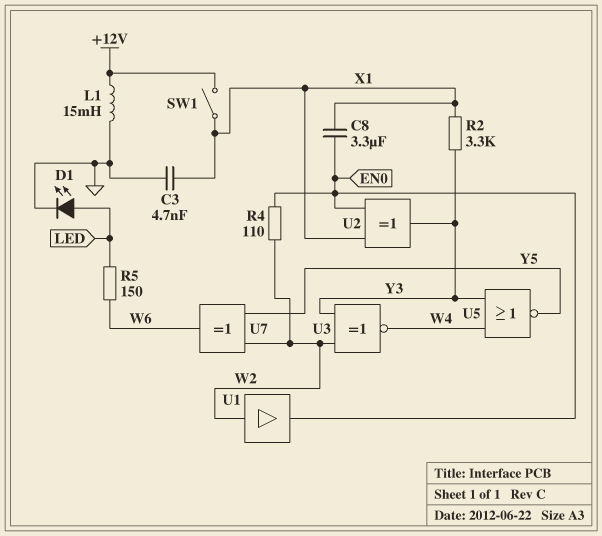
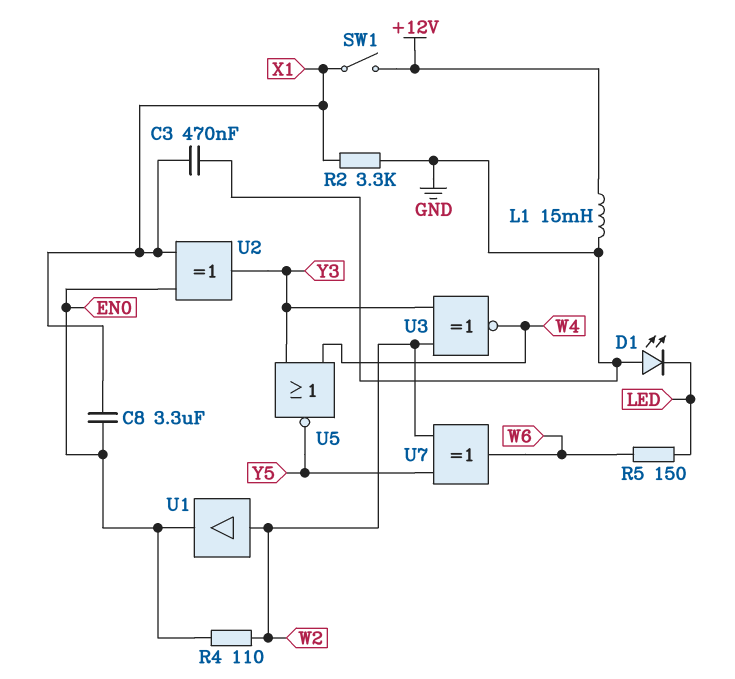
C3: 4.7nF (GND, X1) -> 470nF (GND, X1)
D1: LED (A LED, K GND) -> LED (A GND, K LED)
R2: 3.3k (X1, Y3) -> 3.3k (GND, X1)

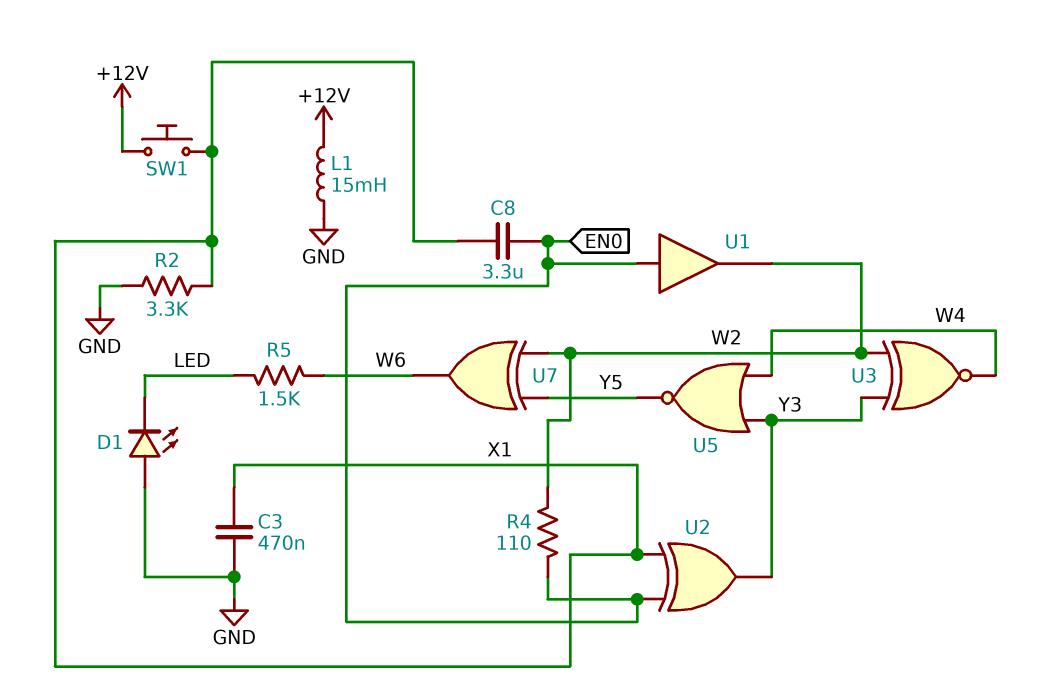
R5: 150 (LED, W6) -> 1.5k (LED, W6)
SW1: switch (+12V, X1) -> button (+12V, X1)
U1: buffer (in W2, out EN0) -> buffer (in EN0, out W2)

